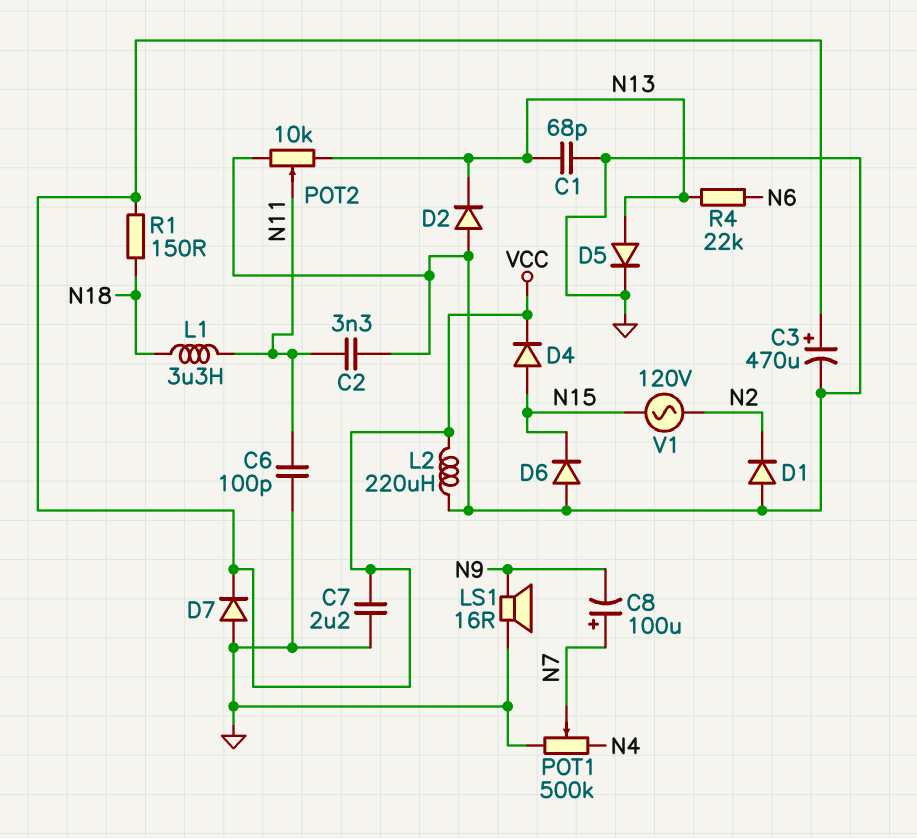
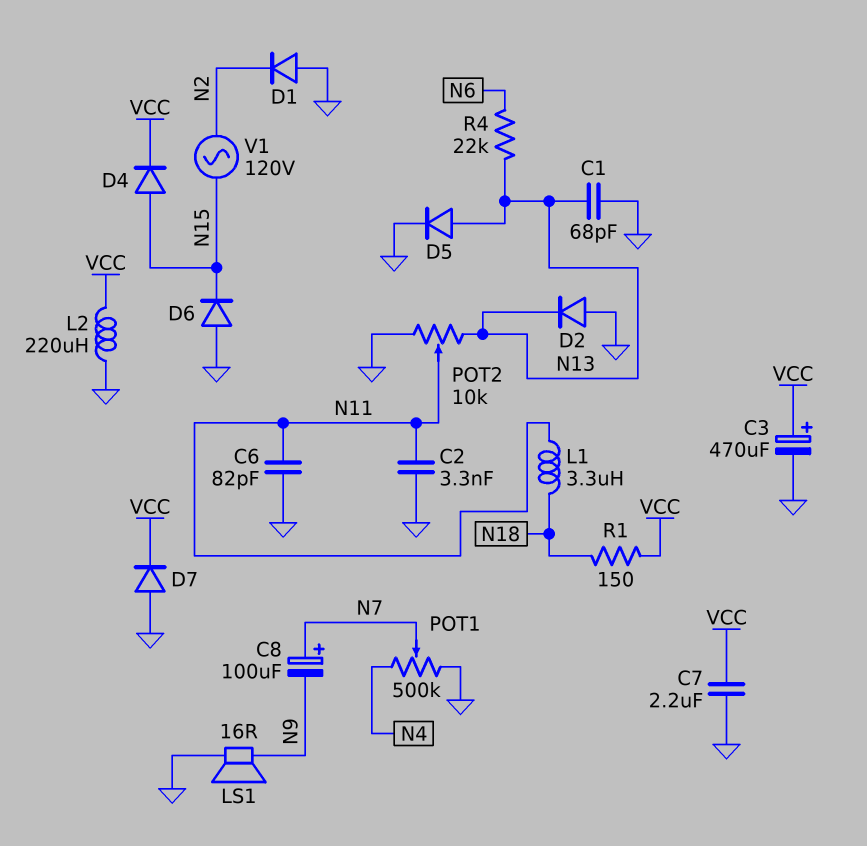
C6: 100pF (GND, N11) -> 82pF (GND, N11)

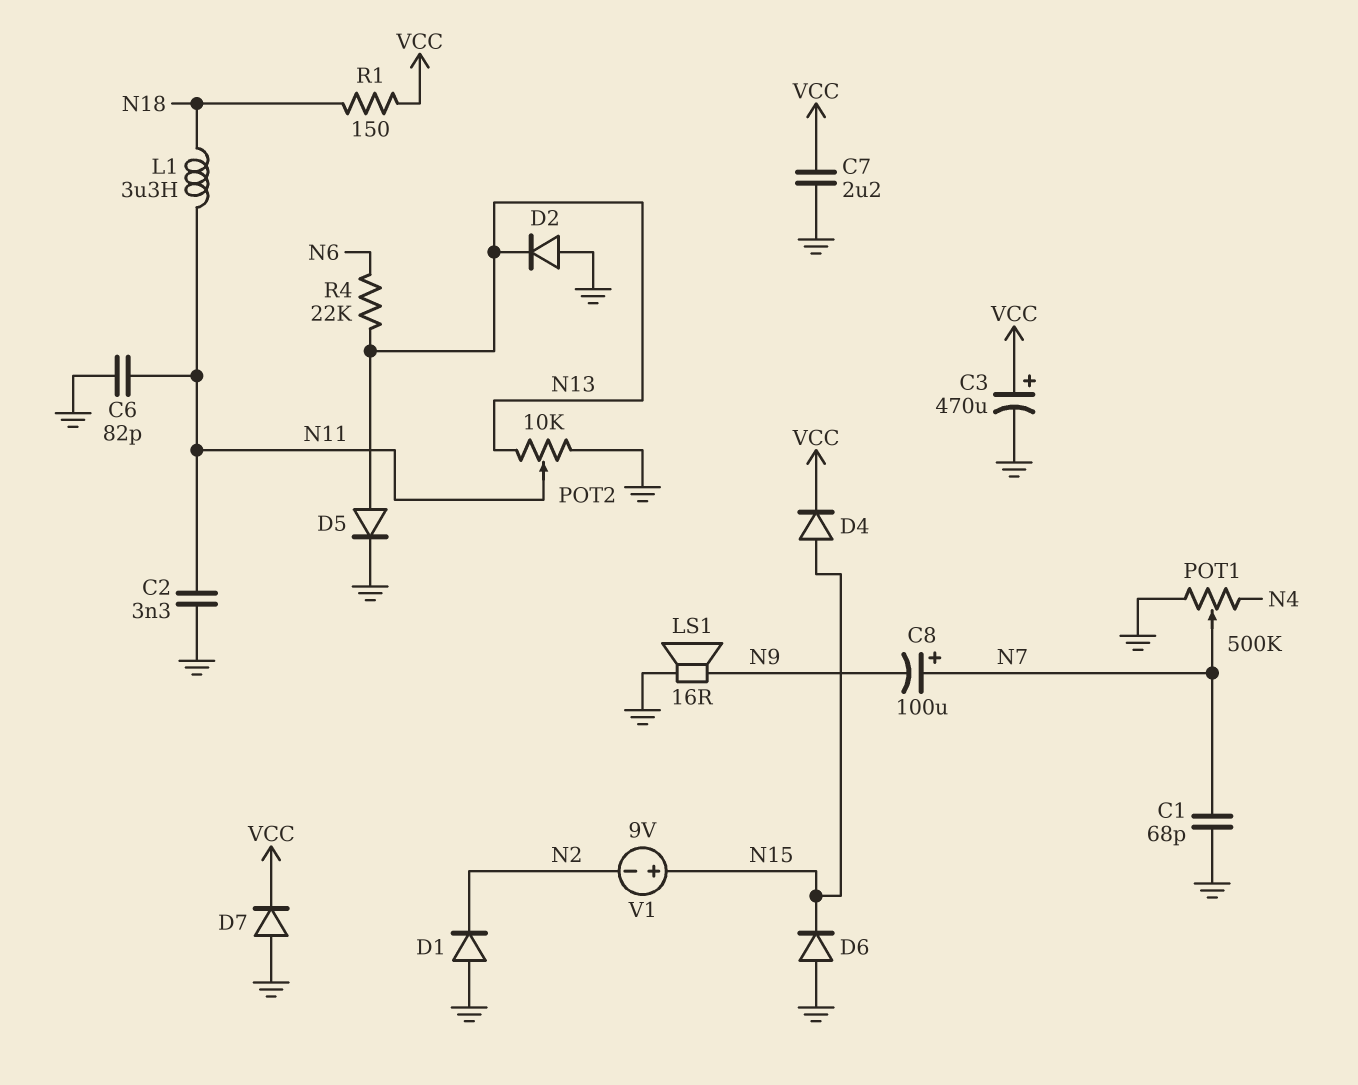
C1: 68pF (GND, N13) -> 68pF (GND, N7)
L2: 220uH (GND, VCC) -> none
V1: AC 120V (N2, N15) -> 9V (plus N15, minus N2)

